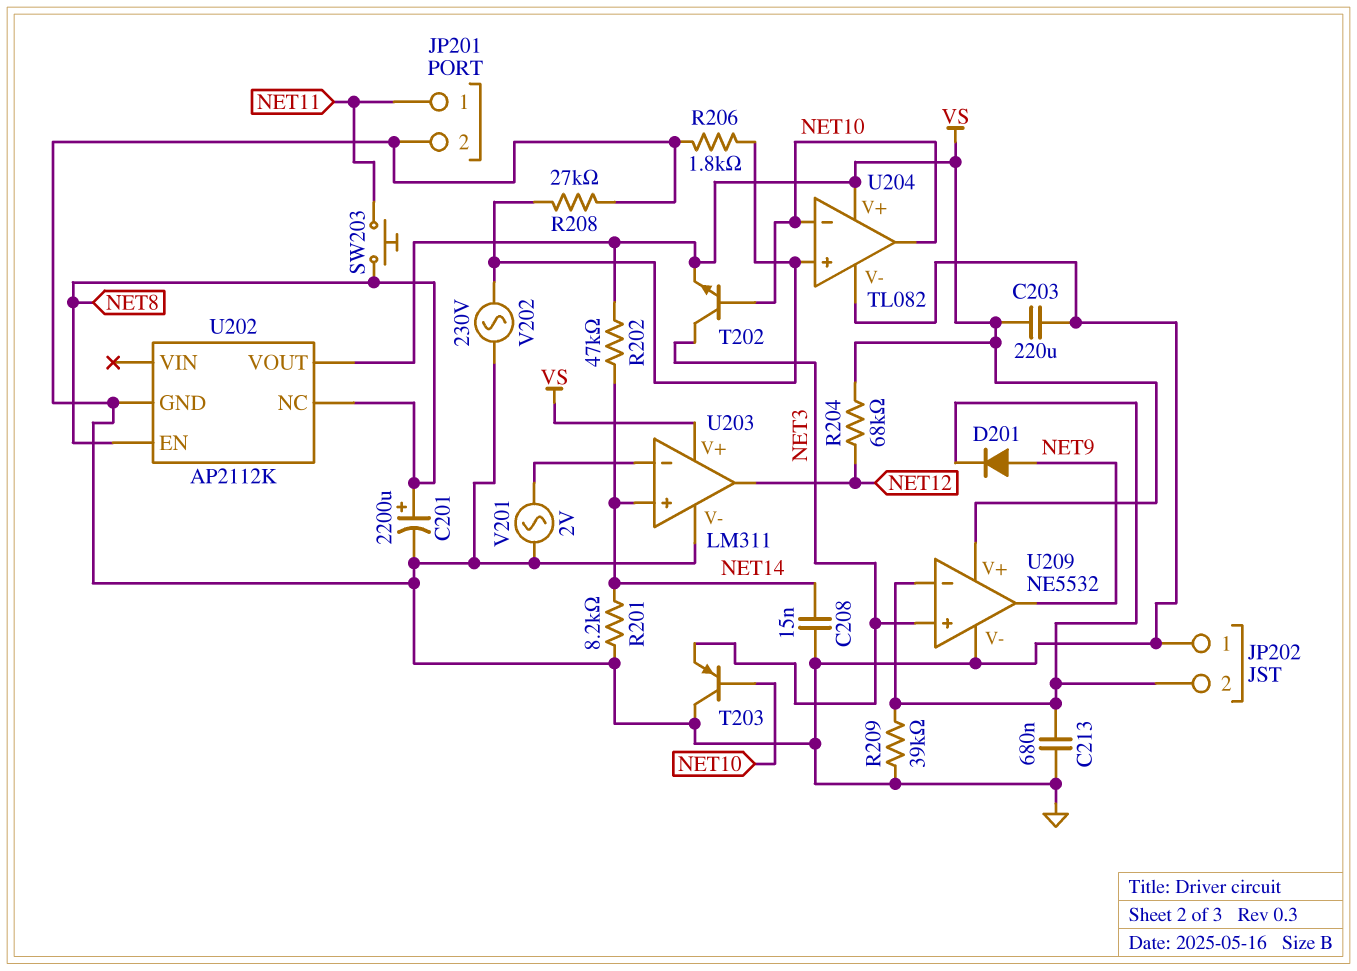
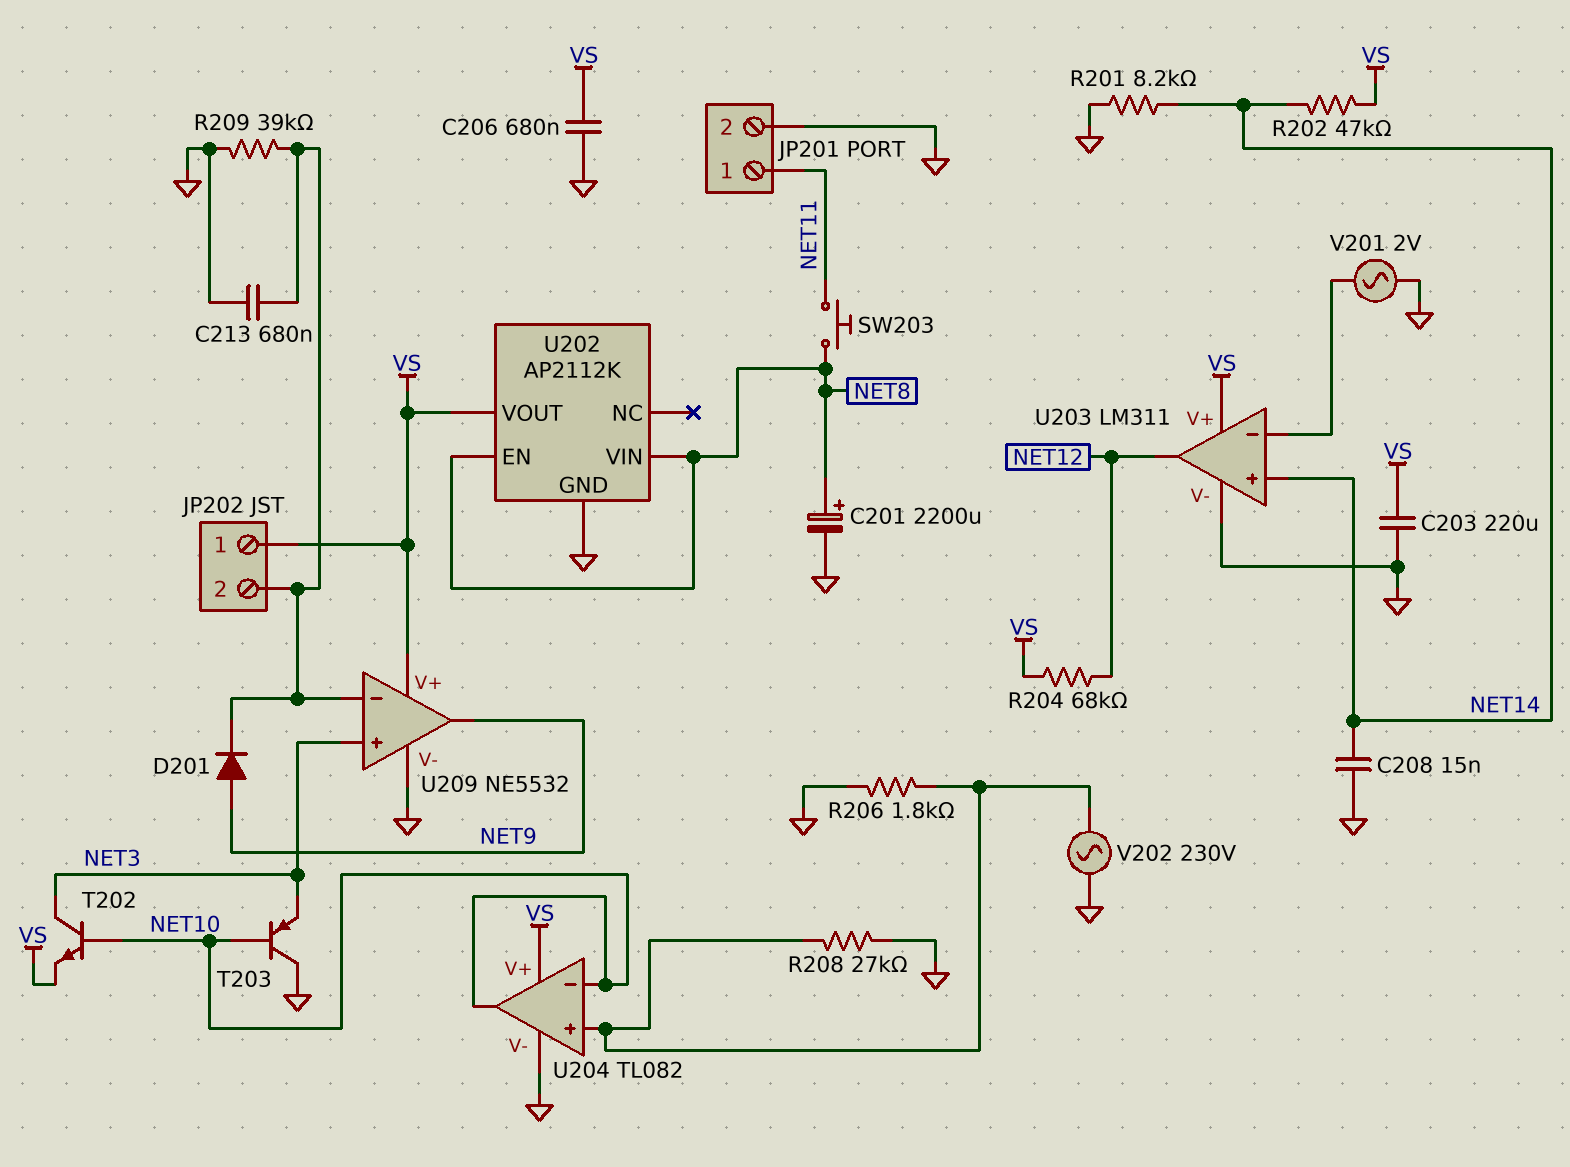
C206: none -> 680nF (GND, VS)
JP202 pin 1: GND -> VS
U202 pin NC: NET8 -> none
U202 pin VIN: none -> NET8

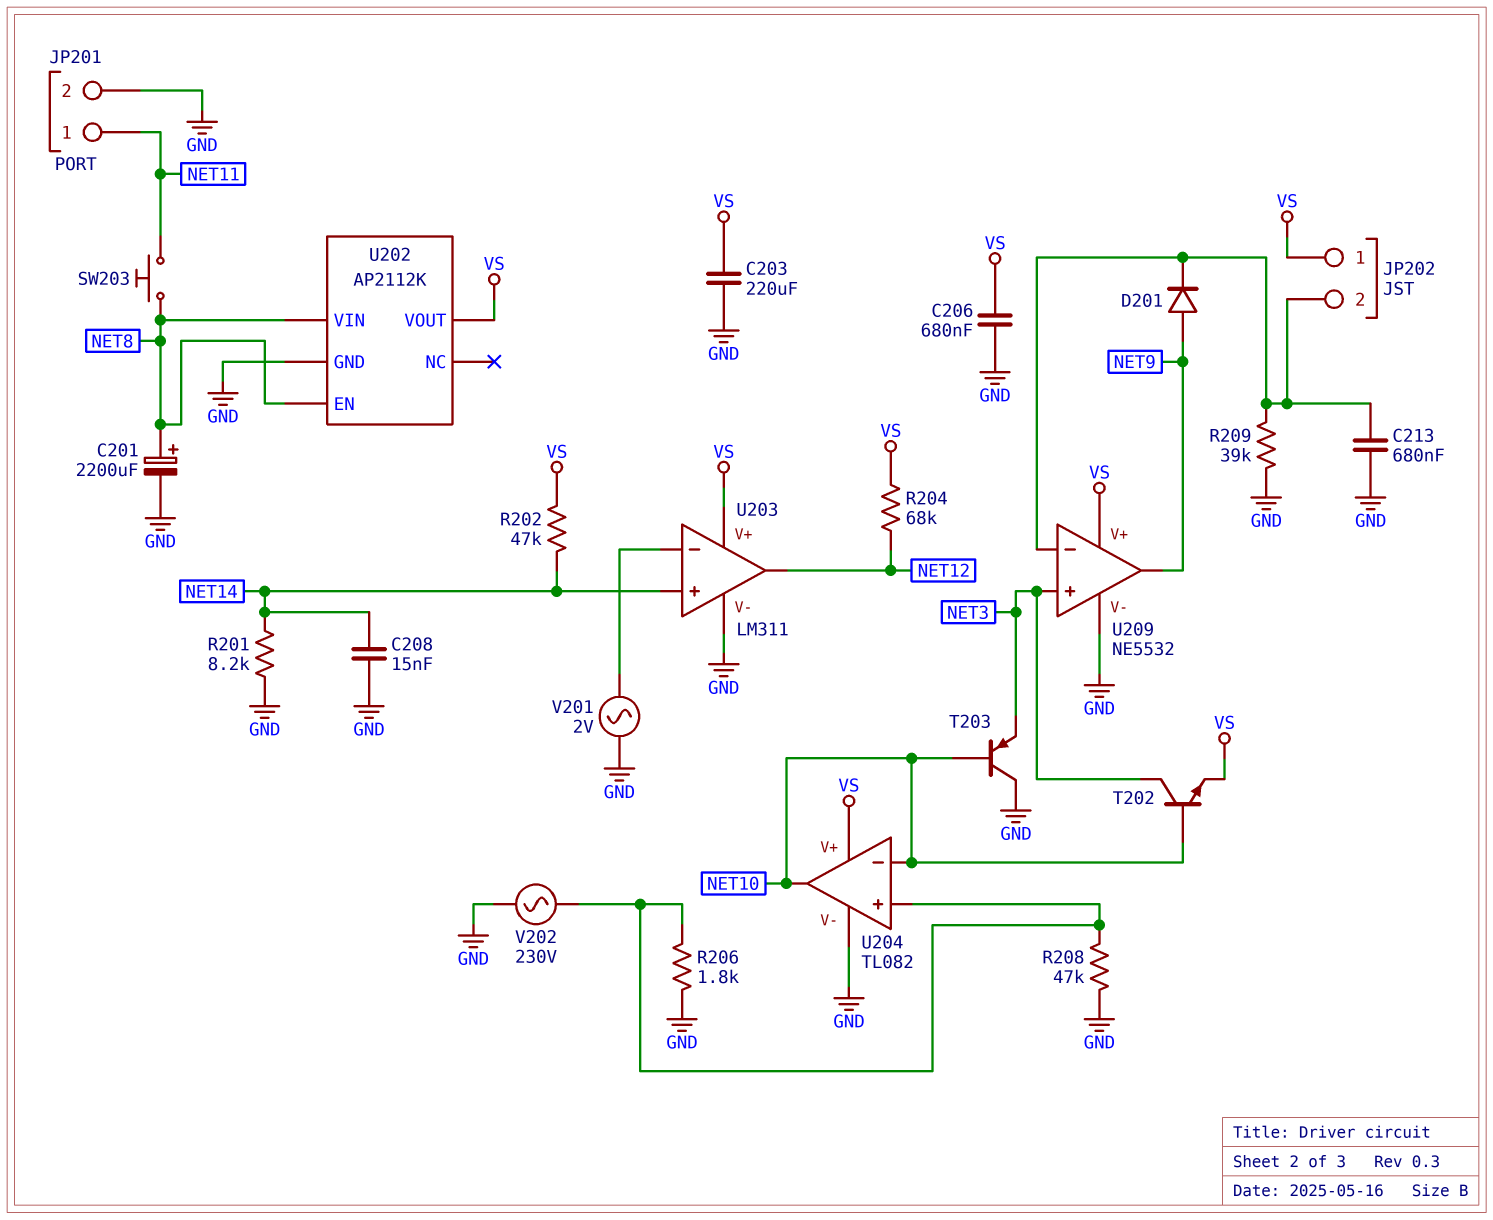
R208: 27k (GND, U204/in+) -> 47k (GND, U204/in+)

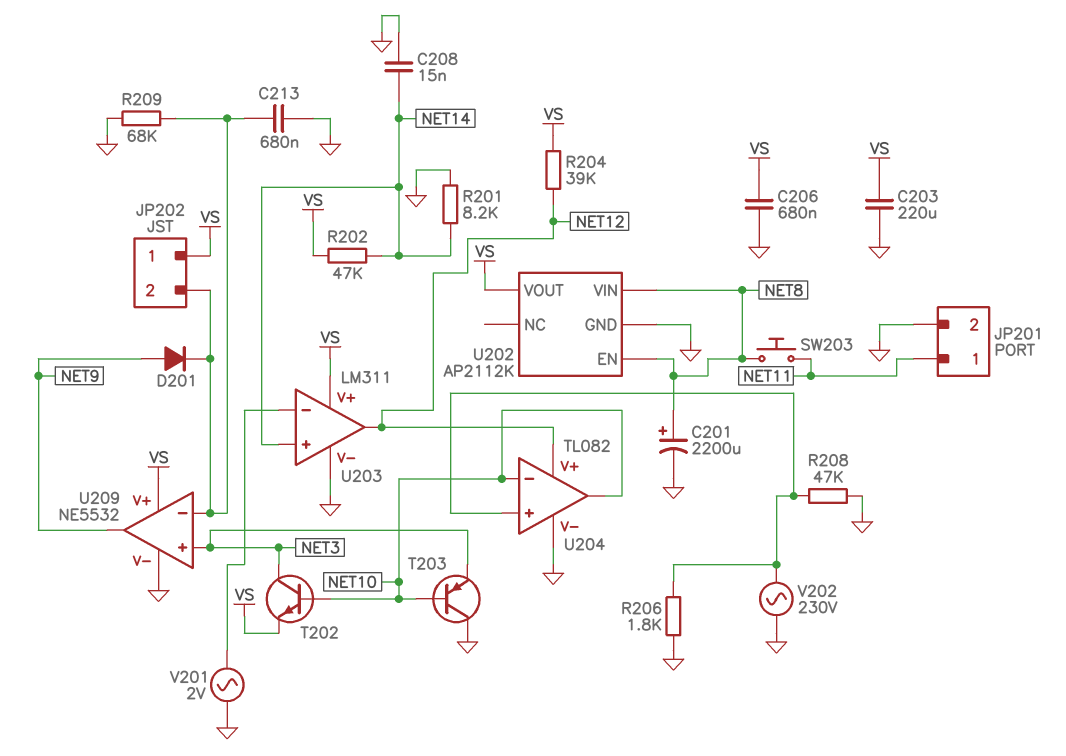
R204: 68k (NET12, VS) -> 39k (NET12, VS)
R209: 39k (GND, JP202/2) -> 68k (GND, JP202/2)
U204 pin V+: VS -> NET12

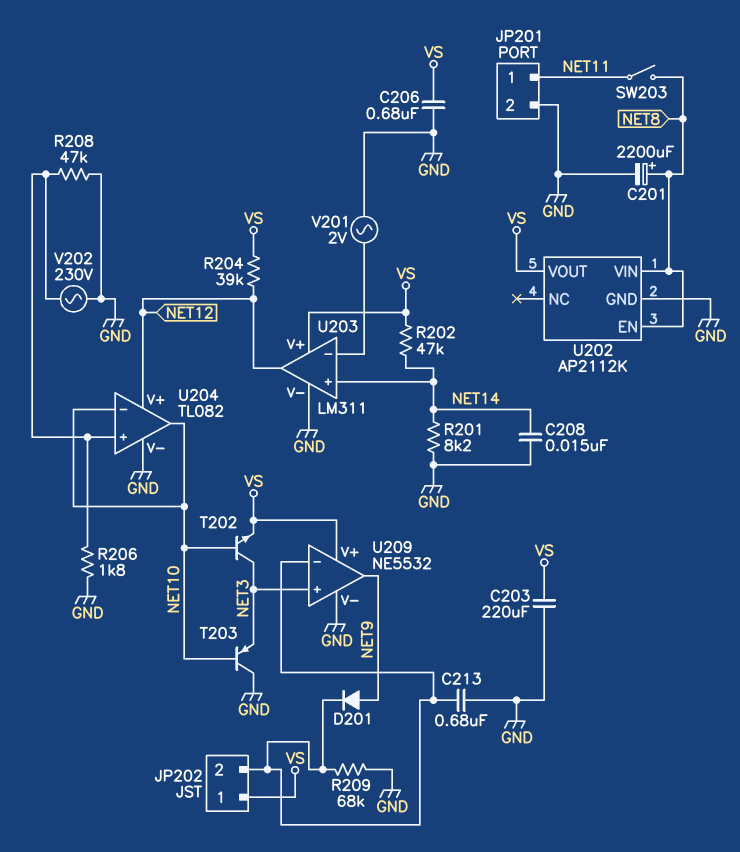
SW203: button (NET8, NET11) -> switch (NET8, NET11)

